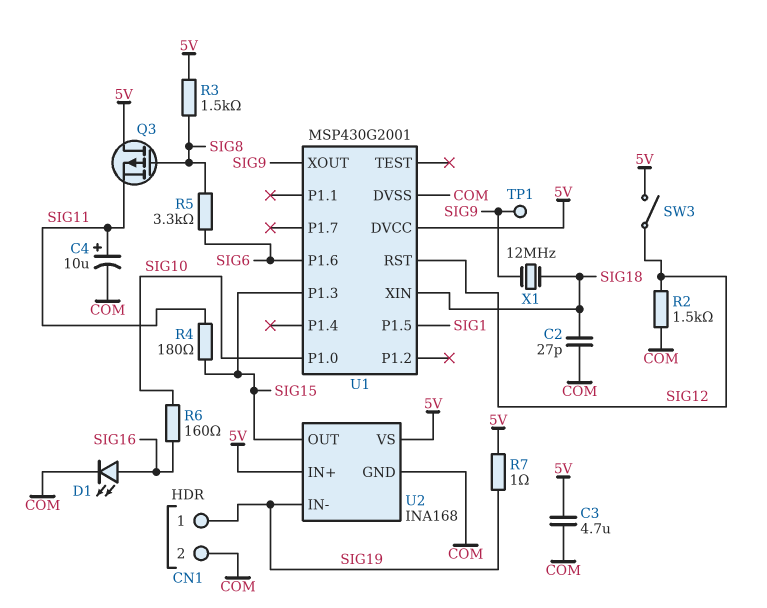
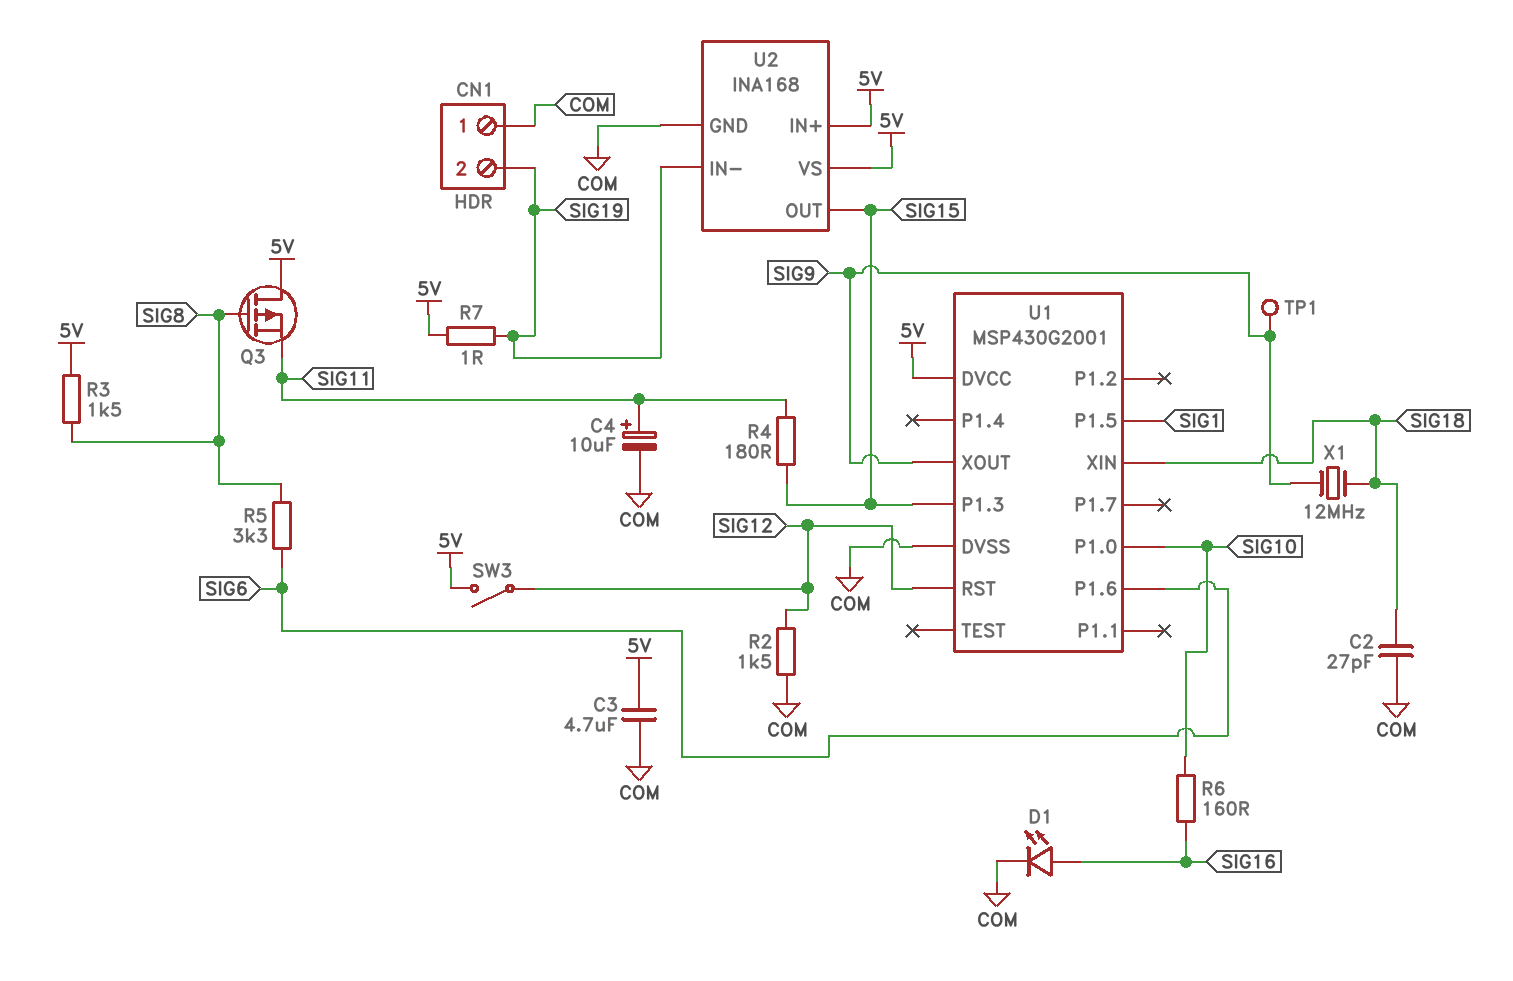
CN1 pin 1: SIG19 -> COM
CN1 pin 2: COM -> SIG19

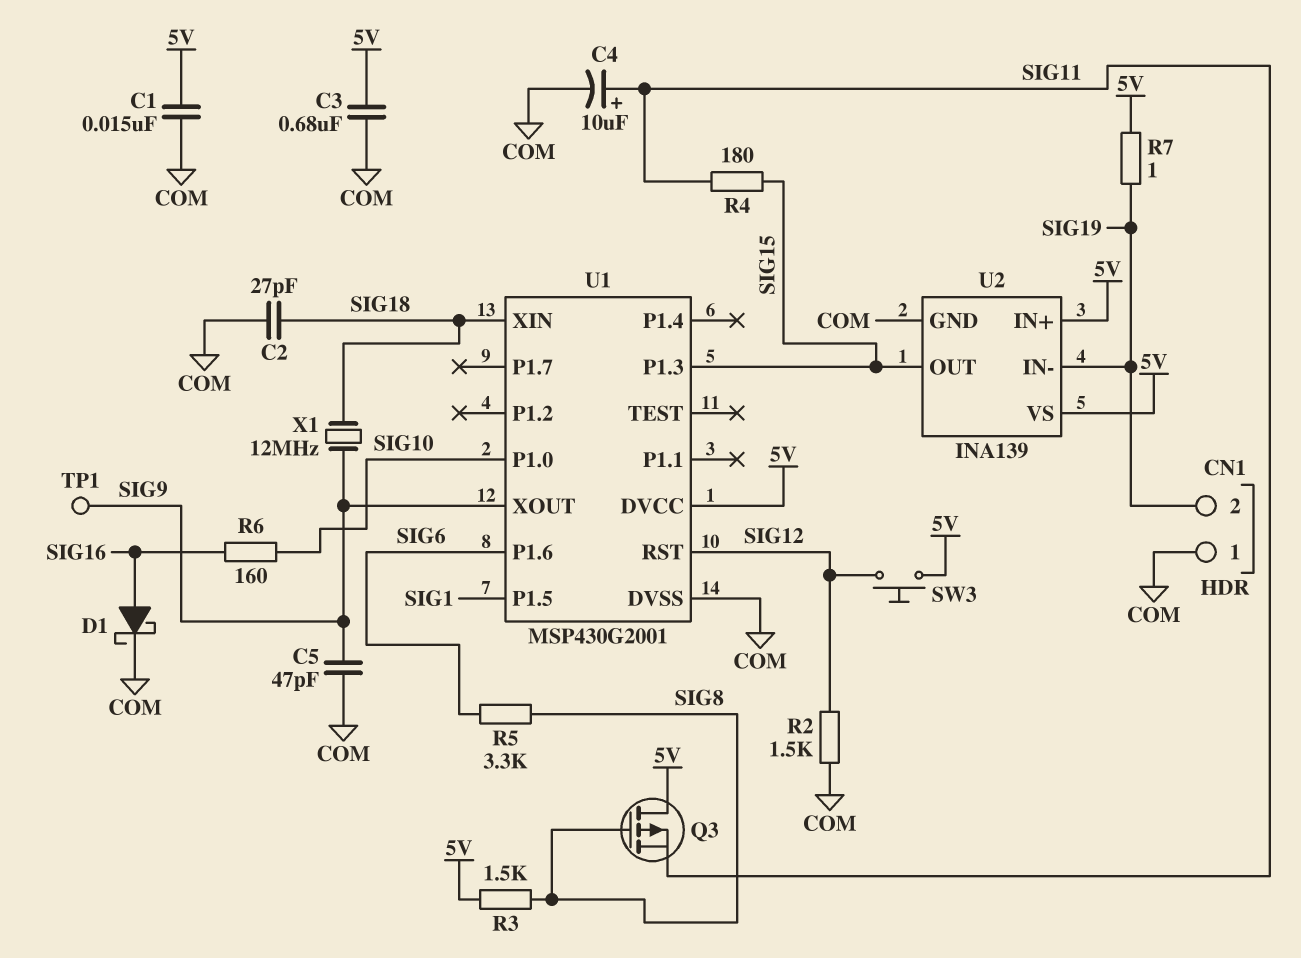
C1: none -> 15nF (5V, COM)
C3: 4.7uF (5V, COM) -> 680nF (5V, COM)
C5: none -> 47pF (COM, SIG9)
D1: LED (A SIG16, K COM) -> schottky (A SIG16, K COM)
SW3: switch (5V, SIG12) -> button (5V, SIG12)
U2: INA168 -> INA139

